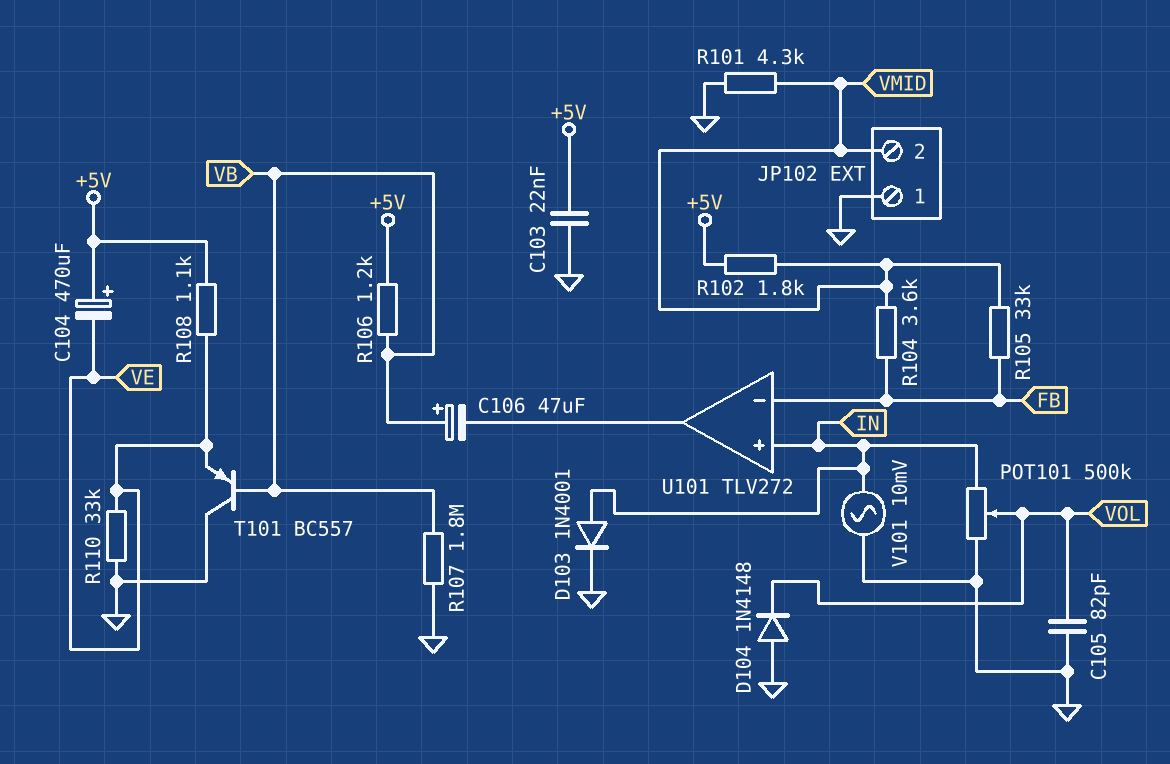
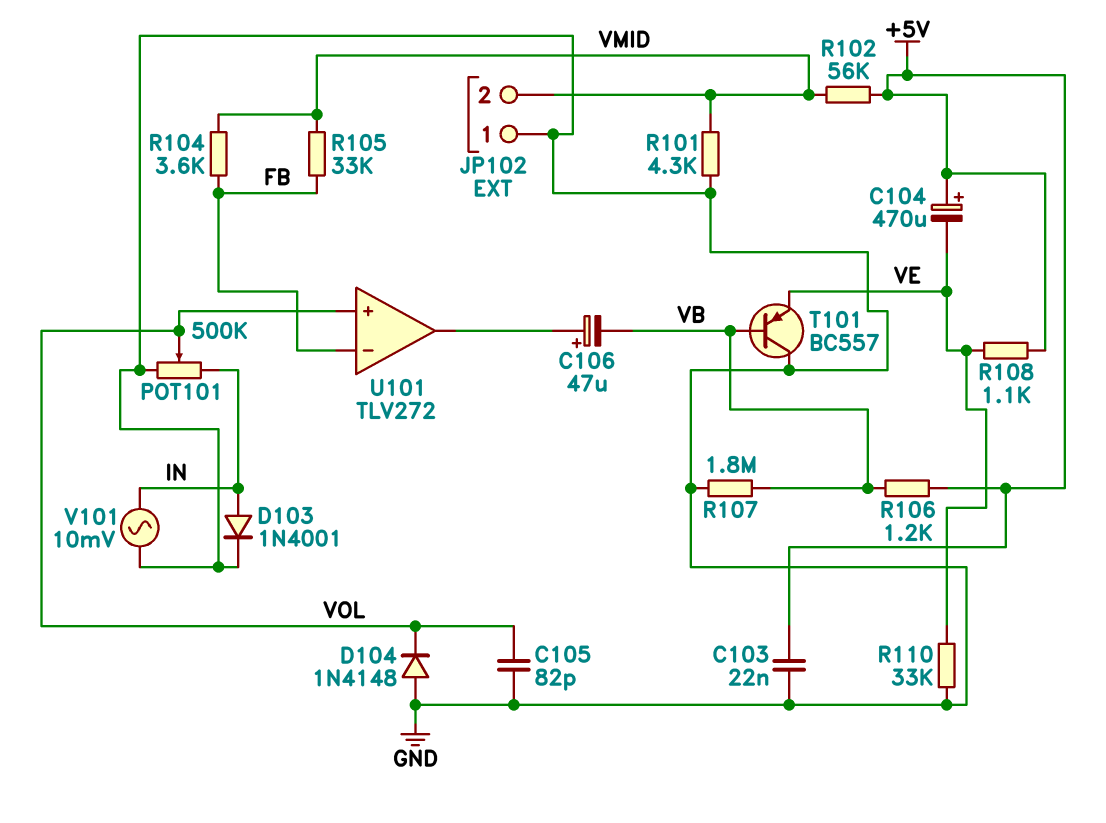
C106: 47uF (plus VB, minus U101/out) -> 47uF (plus U101/out, minus VB)
R102: 1.8k (+5V, VMID) -> 56k (+5V, VMID)
U101 pin in+: IN -> VOL

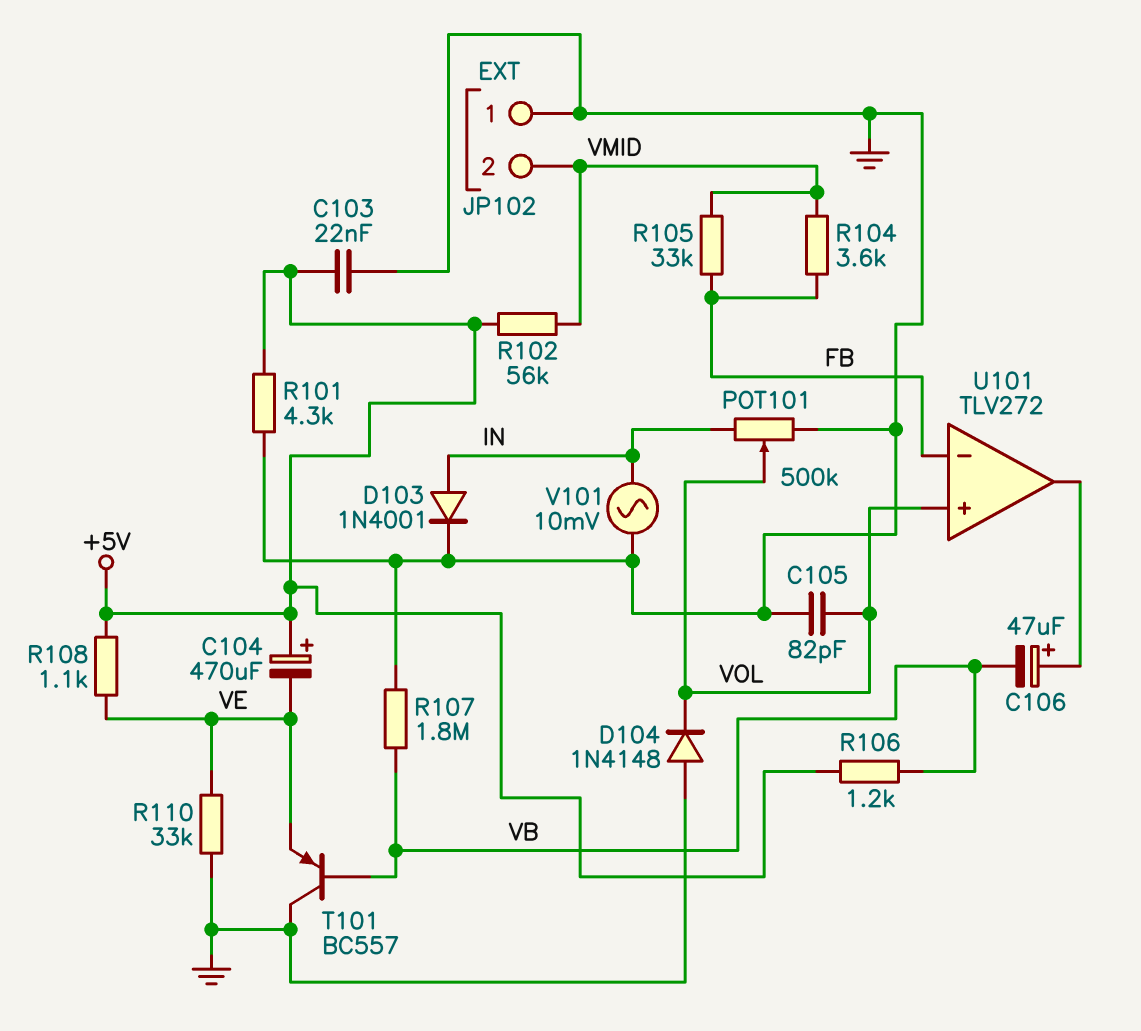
R101: 4.3k (GND, VMID) -> 4.3k (+5V, GND)

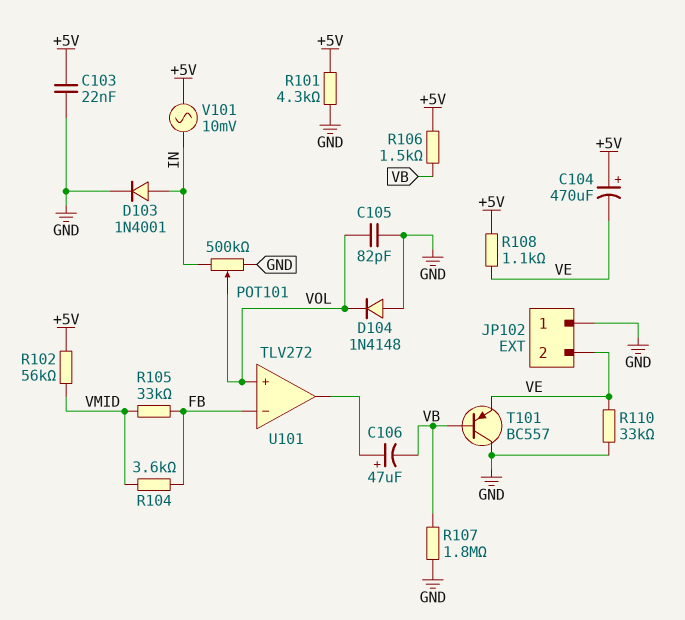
JP102 pin 2: VMID -> VE
R106: 1.2k (+5V, VB) -> 1.5k (+5V, VB)
V101: AC 10mV (GND, IN) -> AC 10mV (+5V, IN)

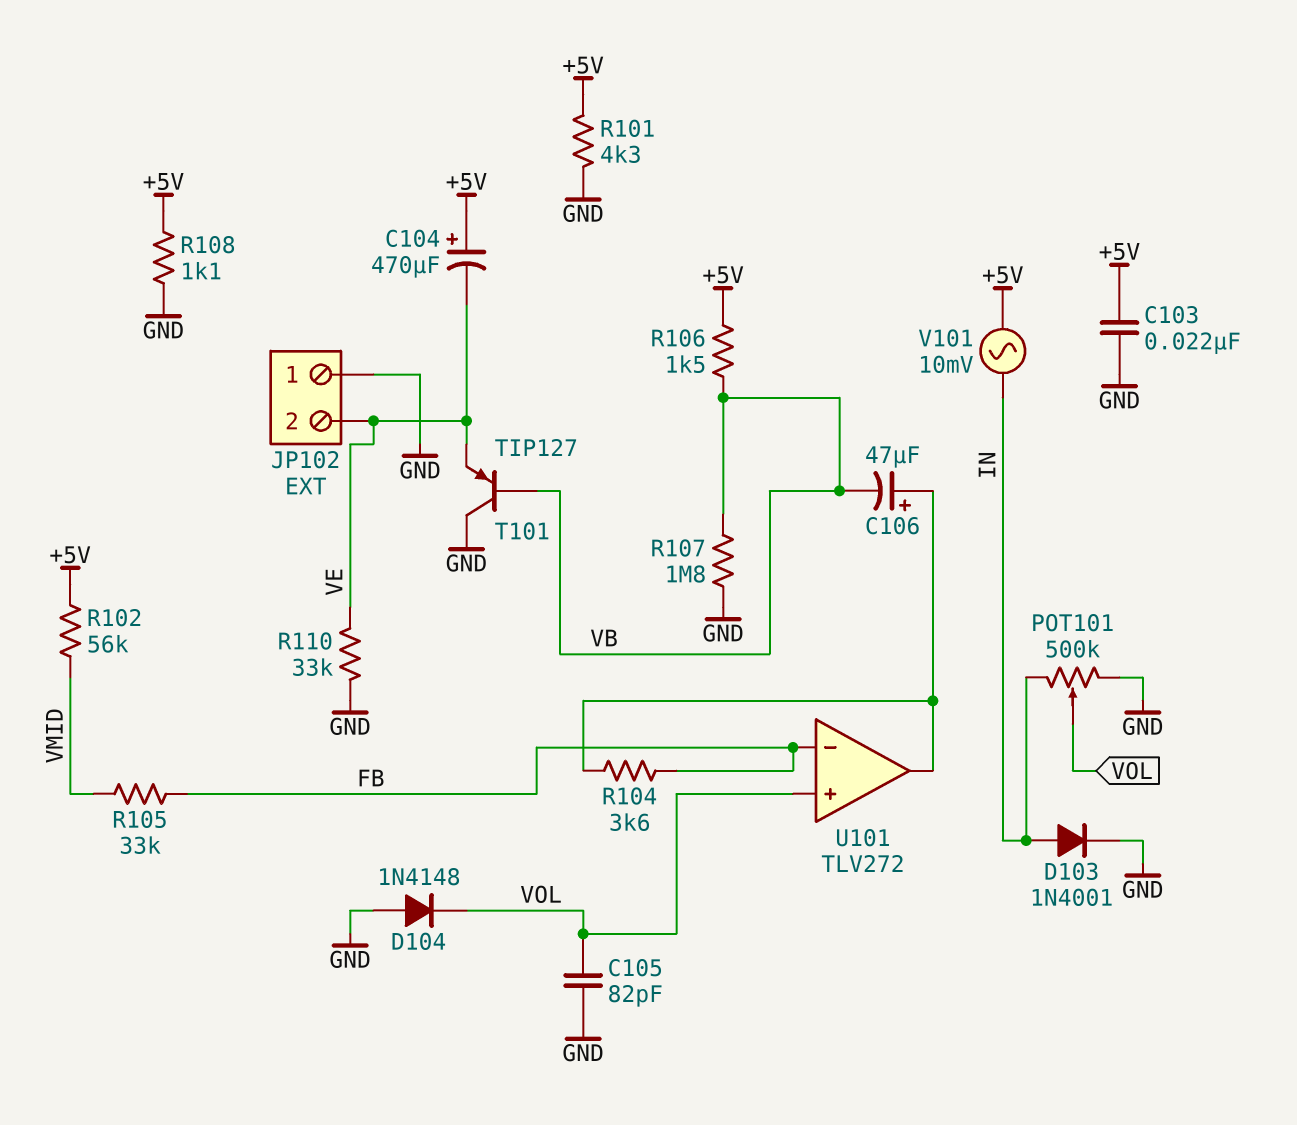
R104: 3.6k (FB, VMID) -> 3.6k (FB, U101/out)
R108: 1.1k (+5V, VE) -> 1.1k (+5V, GND)
T101: PNP BC557 (B VB, C GND, E VE) -> PNP TIP127 (B VB, C GND, E VE)

